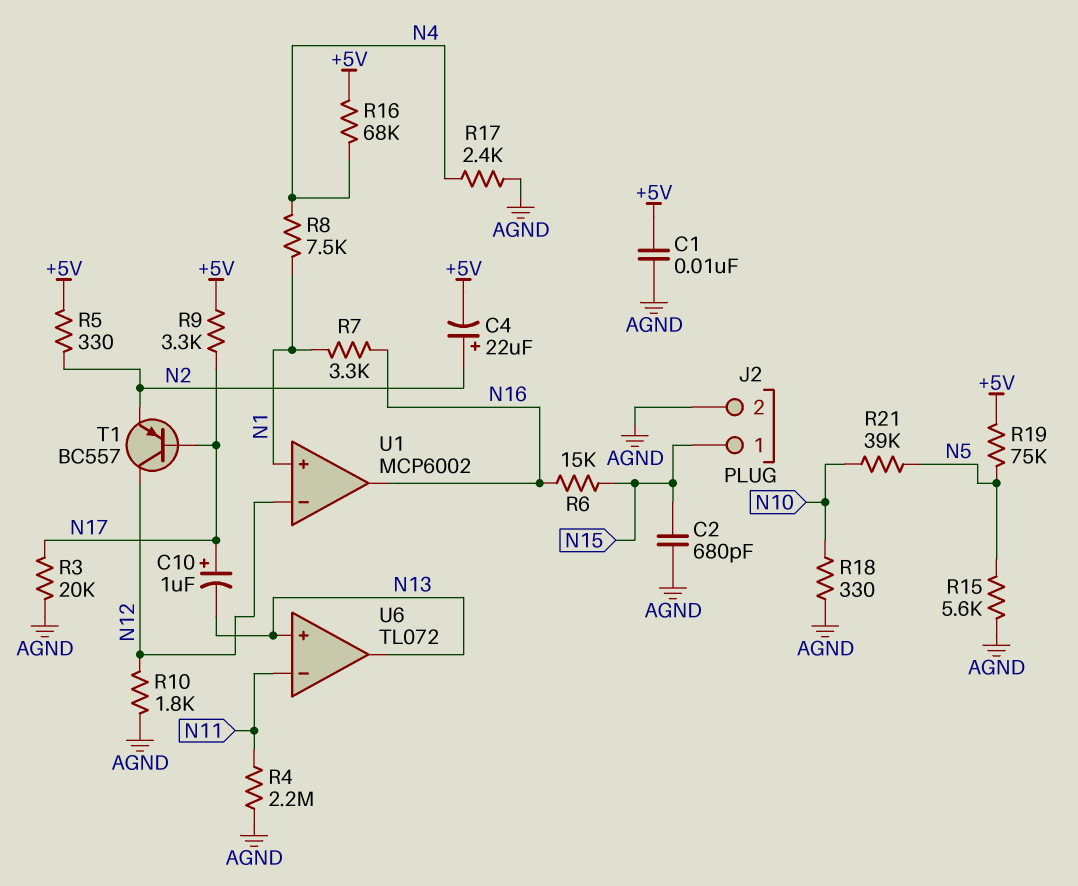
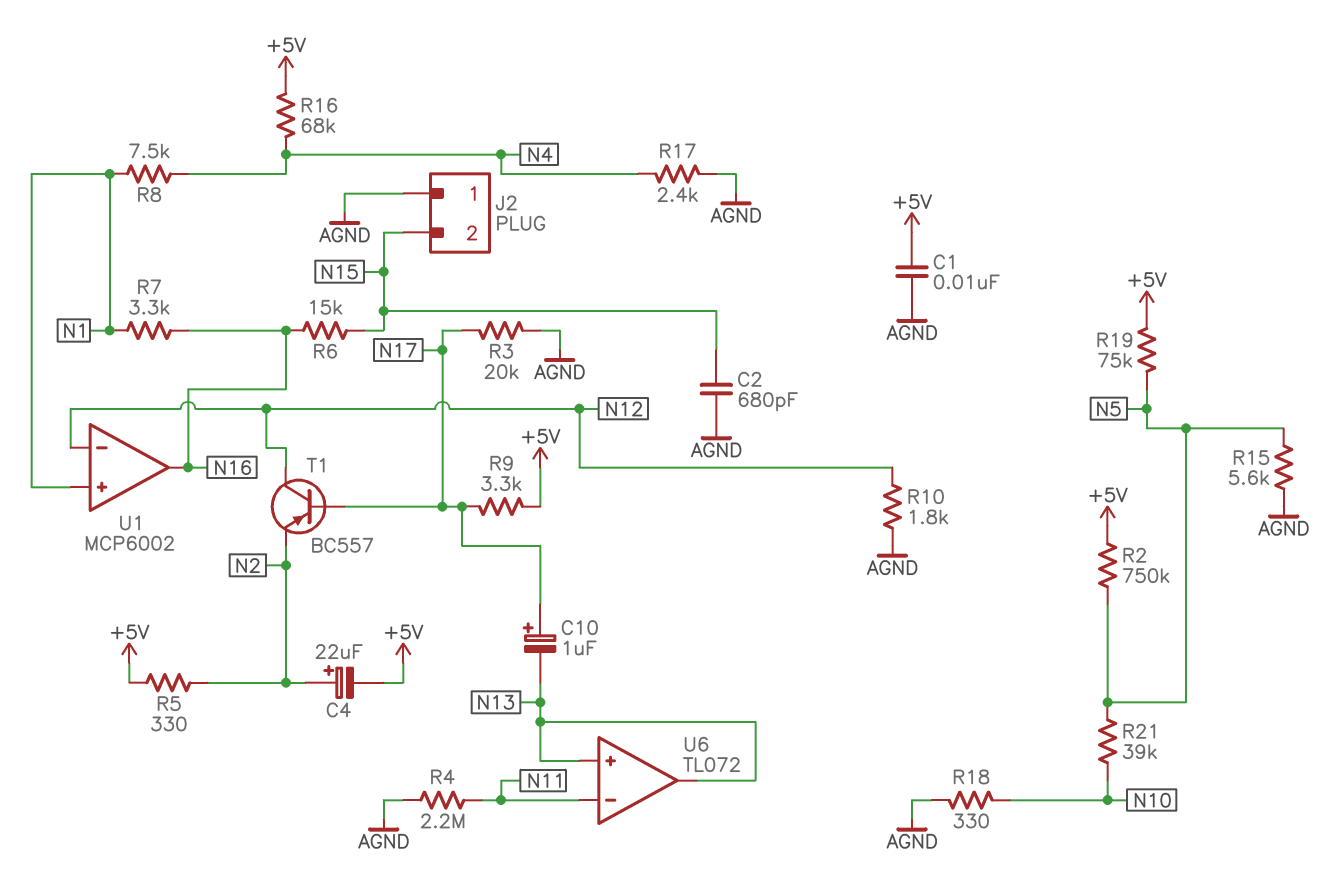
J2 pin 1: N15 -> AGND
J2 pin 2: AGND -> N15
R2: none -> 750k (+5V, N5)

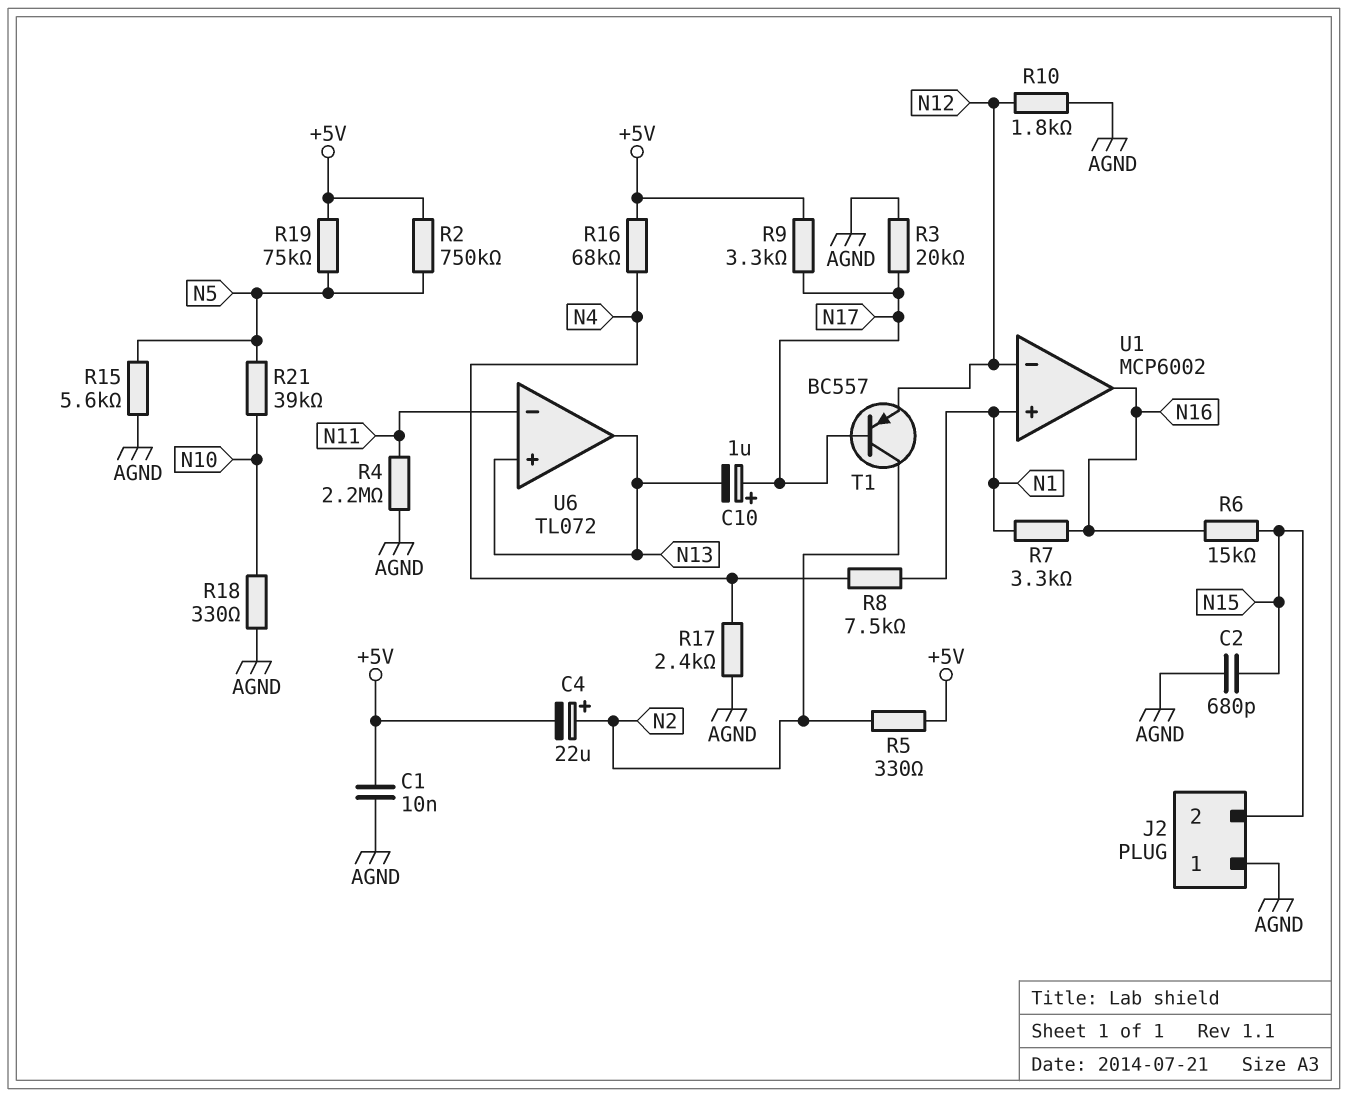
T1: PNP BC557 (B N17, C N12, E N2) -> PNP BC557 (B N17, C N2, E N12)

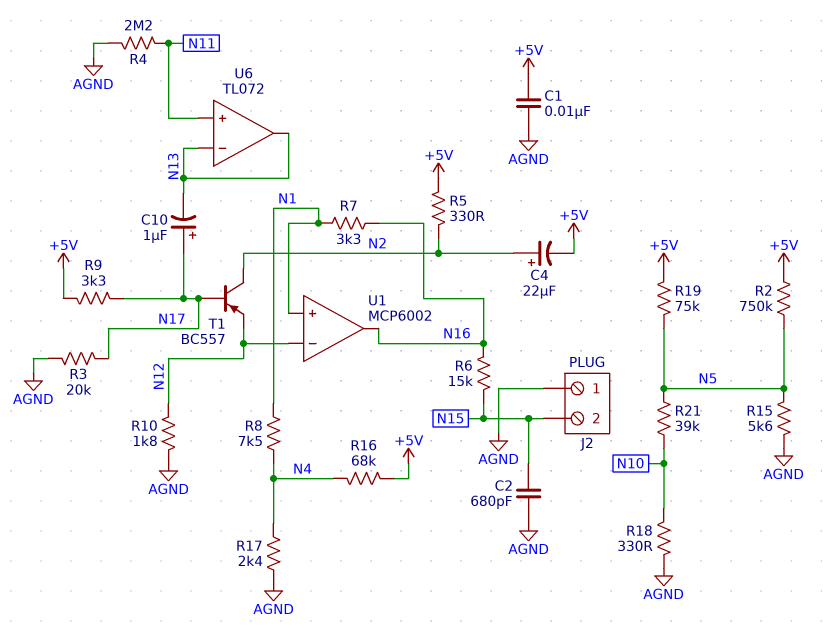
U6 pin in+: N13 -> N11
U6 pin in-: N11 -> N13

